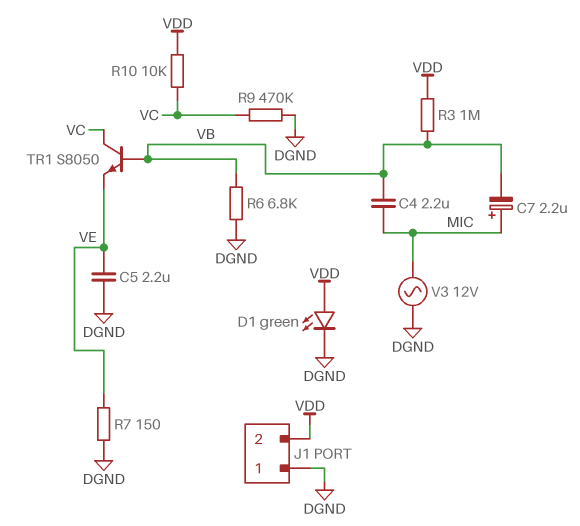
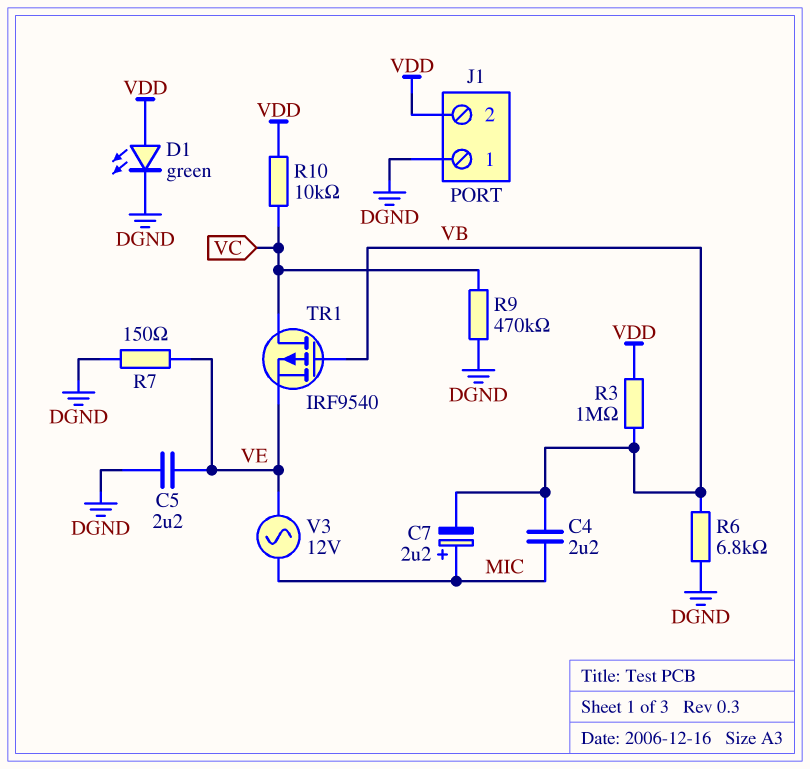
TR1: NPN S8050 (B VB, C VC, E VE) -> PMOS IRF9540 (G VB, D VC, S VE)
V3: AC 12V (DGND, MIC) -> AC 12V (MIC, VE)

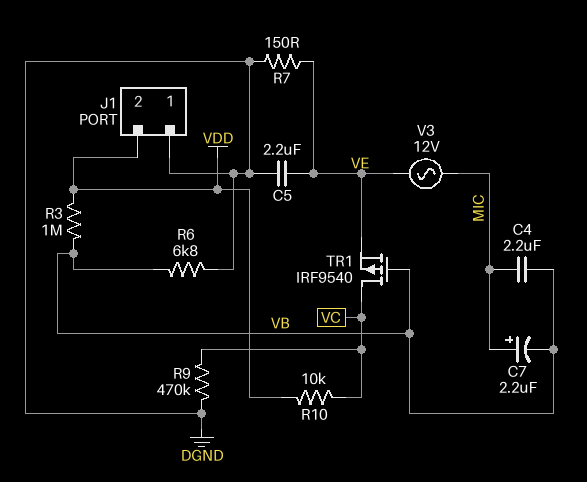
D1: LED green (A VDD, K DGND) -> none

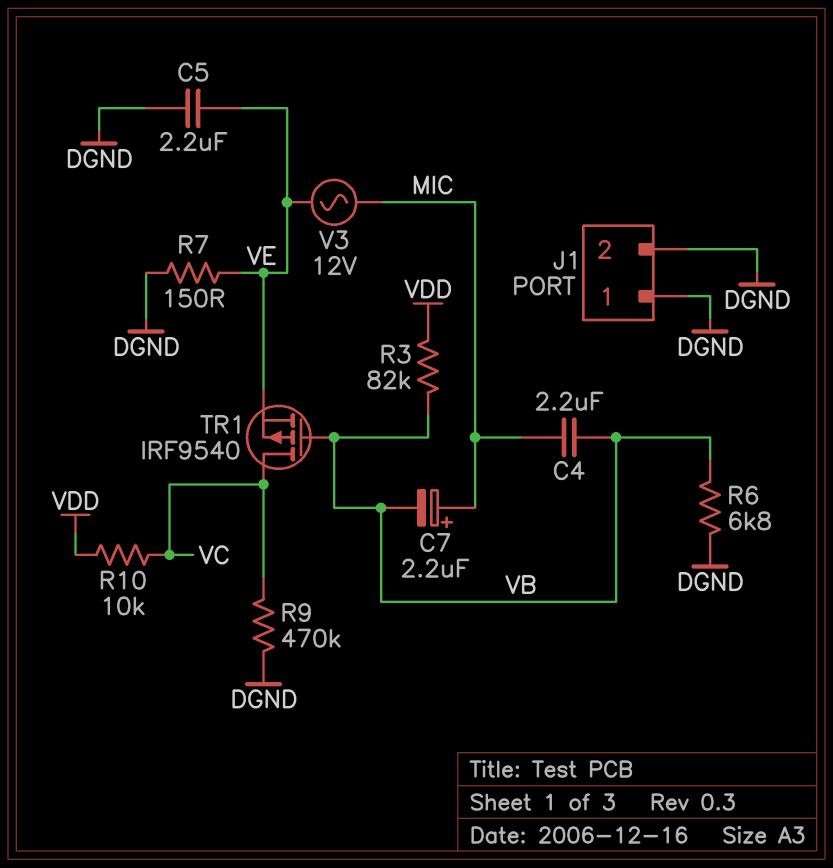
J1 pin 2: VDD -> DGND
R3: 1M (VB, VDD) -> 82k (VB, VDD)

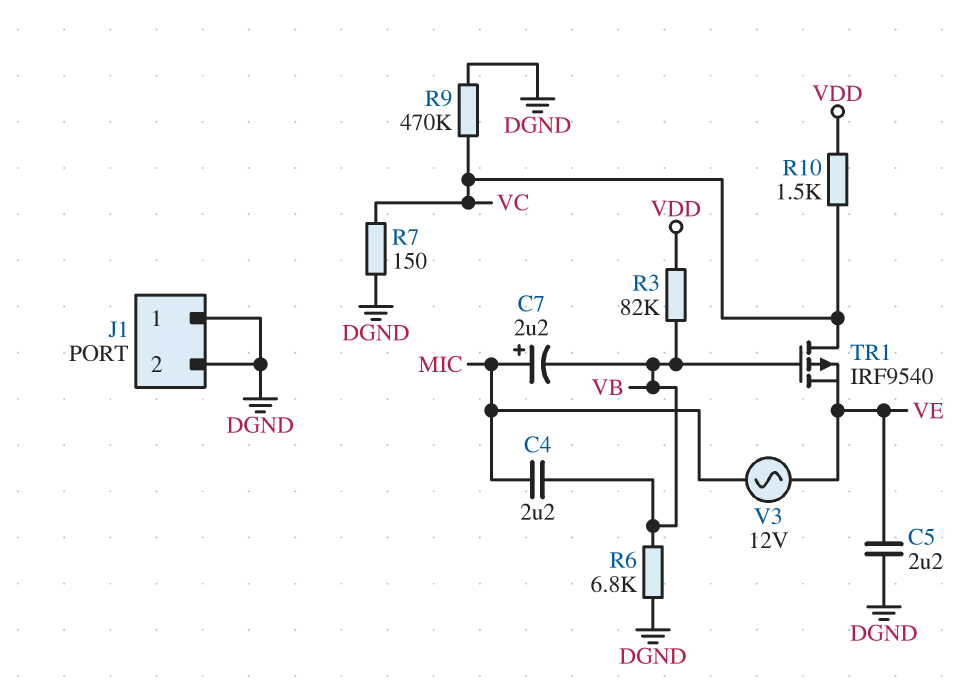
R7: 150 (DGND, VE) -> 150 (DGND, VC)
R10: 10k (VC, VDD) -> 1.5k (VC, VDD)

